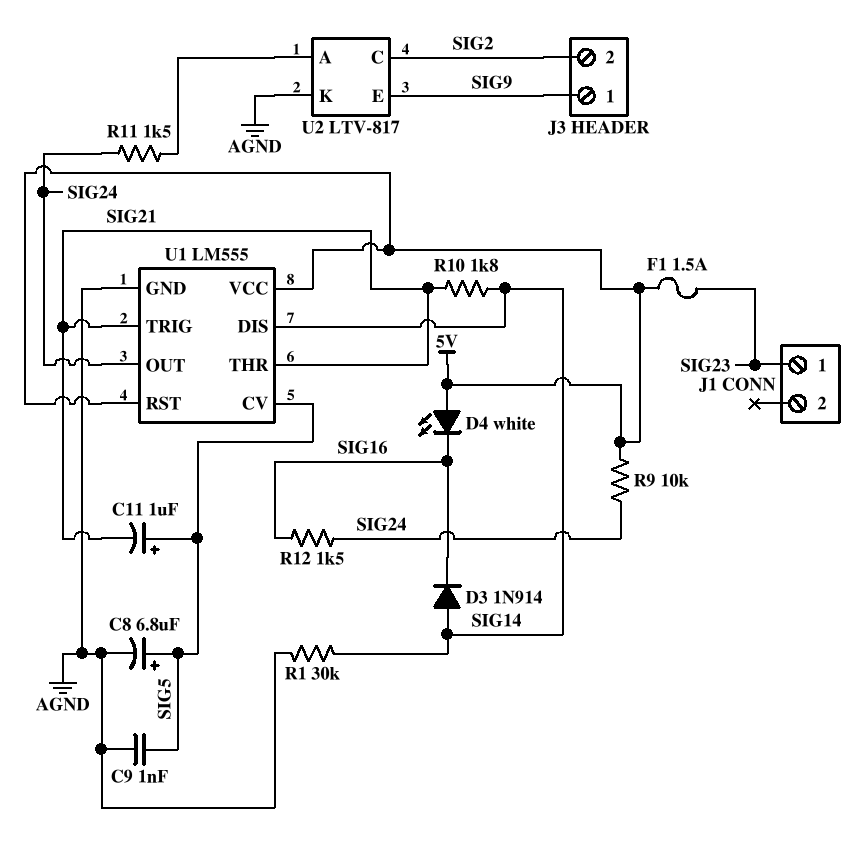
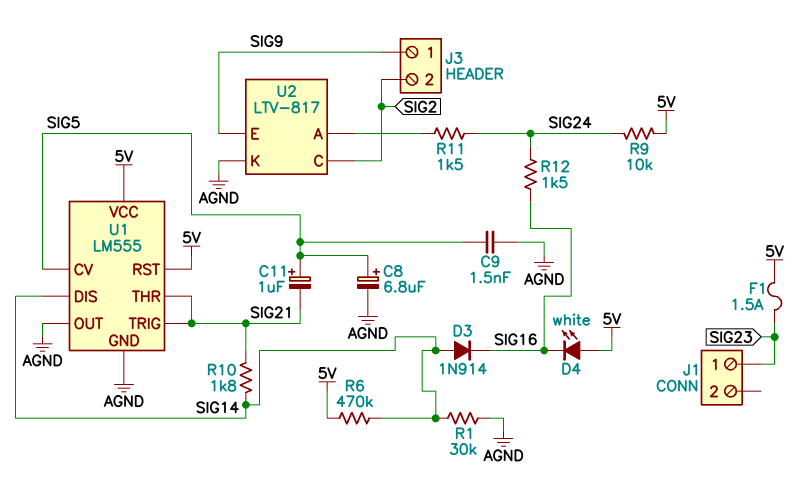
C9: 1nF (AGND, SIG5) -> 1.5nF (AGND, SIG5)
R6: none -> 470k (5V, SIG14)
U1 pin OUT: SIG24 -> AGND

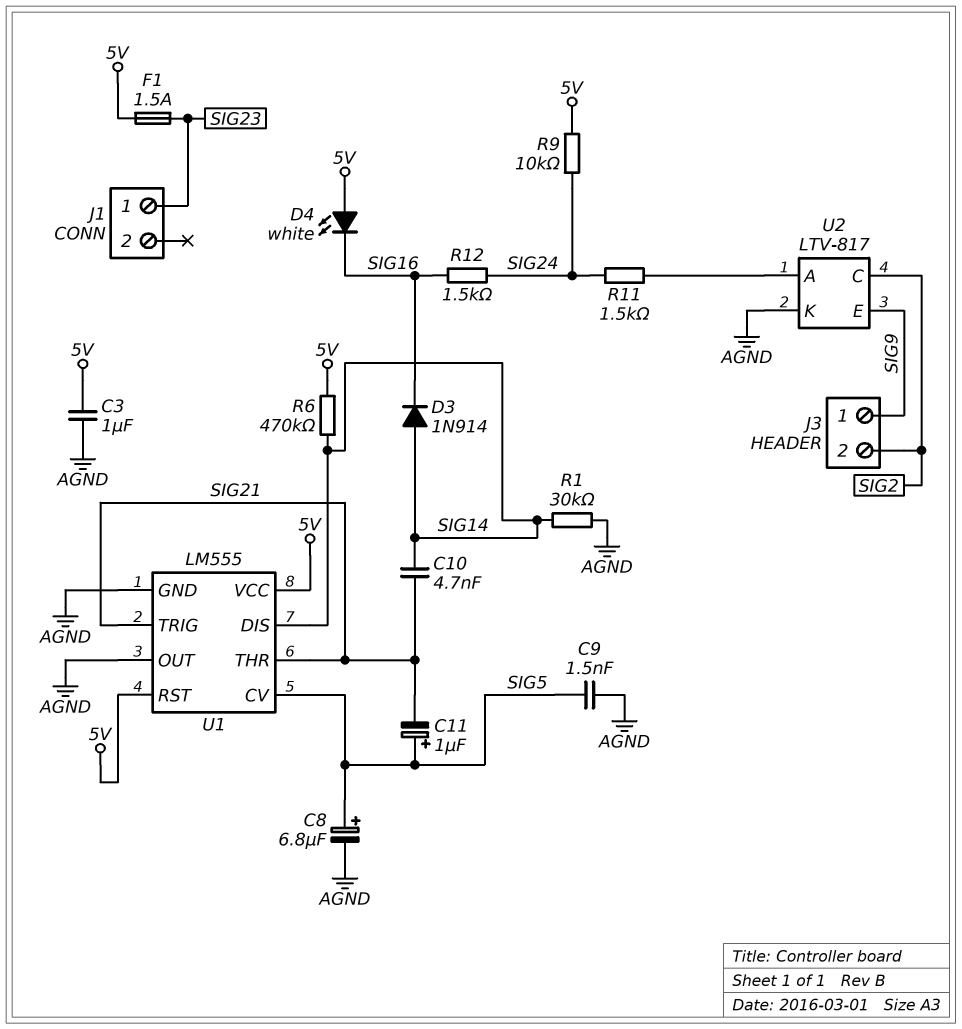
C3: none -> 1uF (5V, AGND)
C10: none -> 4.7nF (SIG14, SIG21)
R10: 1.8k (SIG14, SIG21) -> none

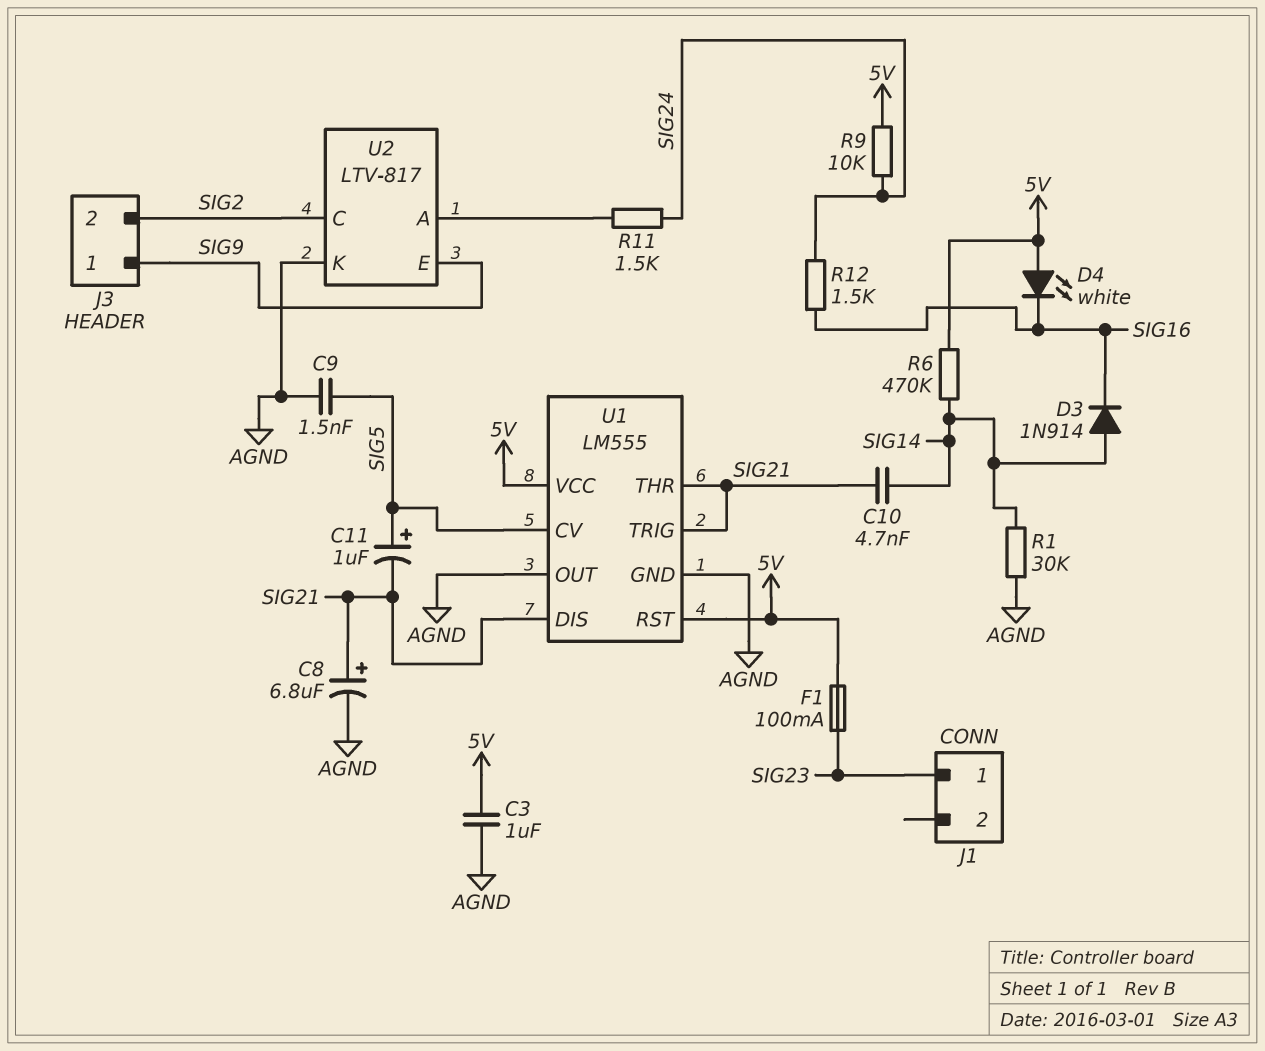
C8: 6.8uF (plus SIG5, minus AGND) -> 6.8uF (plus SIG21, minus AGND)
F1: 1.5A (5V, SIG23) -> 100mA (5V, SIG23)
U1 pin DIS: SIG14 -> SIG21

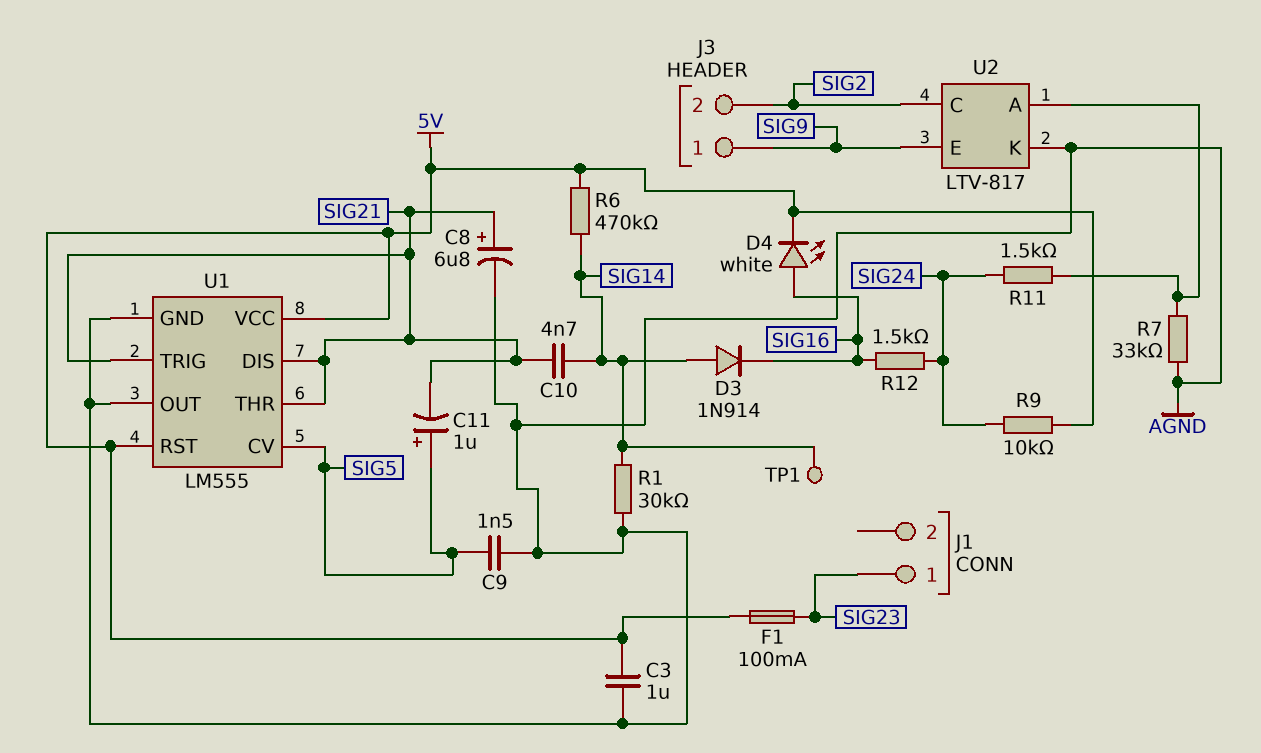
D4: LED white (A 5V, K SIG16) -> LED white (A SIG16, K 5V)
R7: none -> 33k (AGND, U2/A)
TP1: none -> test point (SIG14)

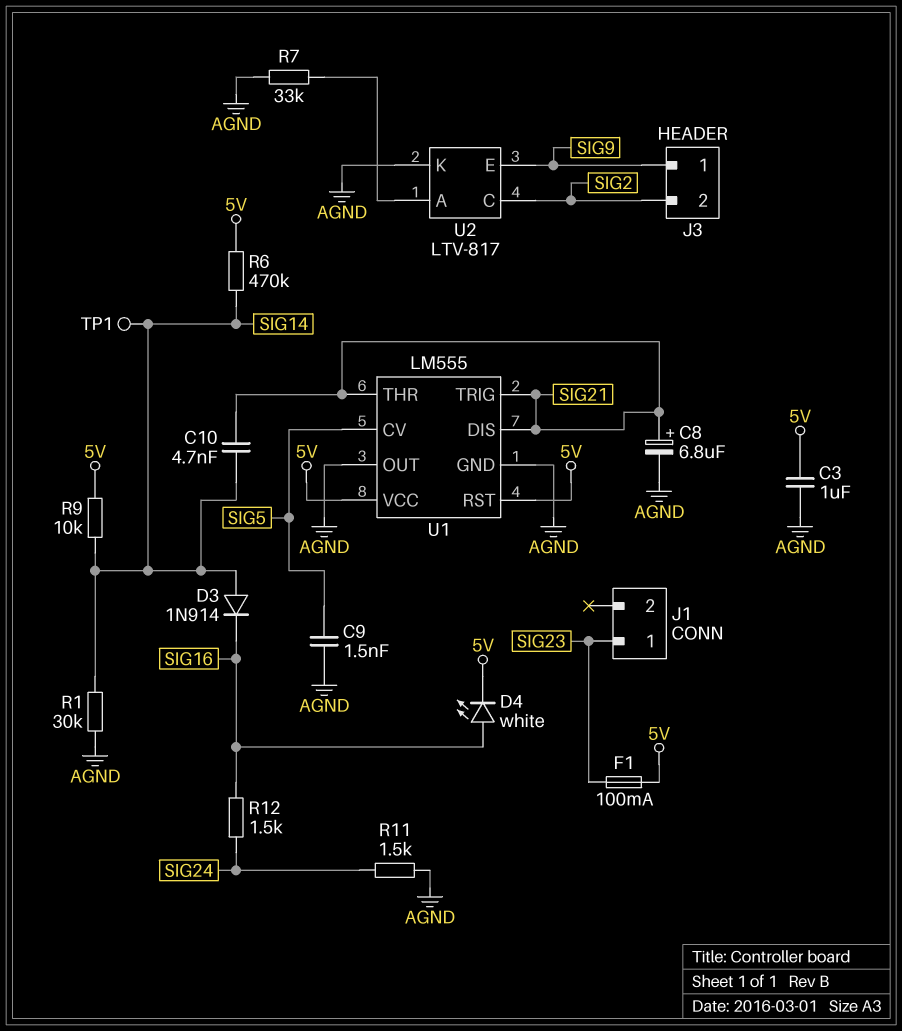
C11: 1uF (plus SIG5, minus SIG21) -> none
R9: 10k (5V, SIG24) -> 10k (5V, SIG14)
R11: 1.5k (SIG24, U2/A) -> 1.5k (AGND, SIG24)

